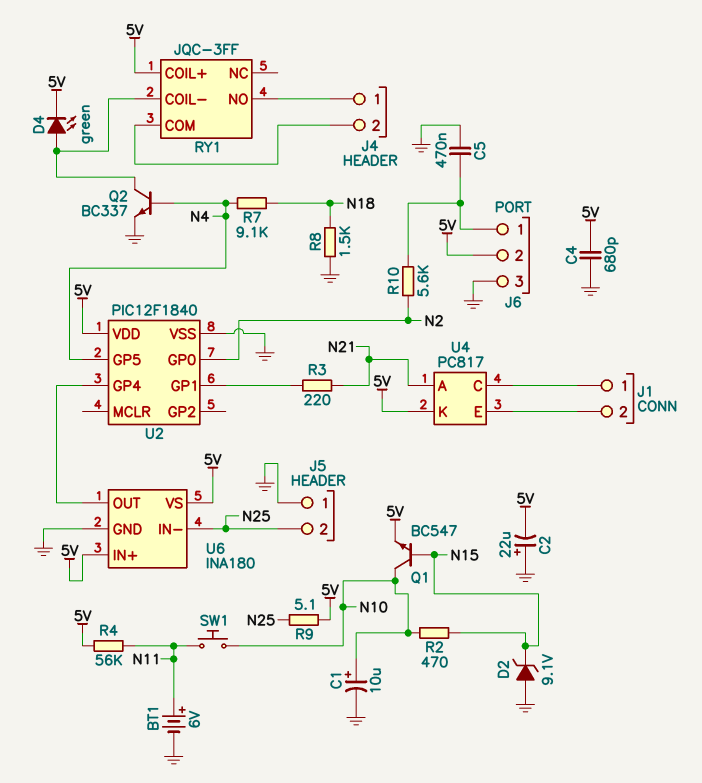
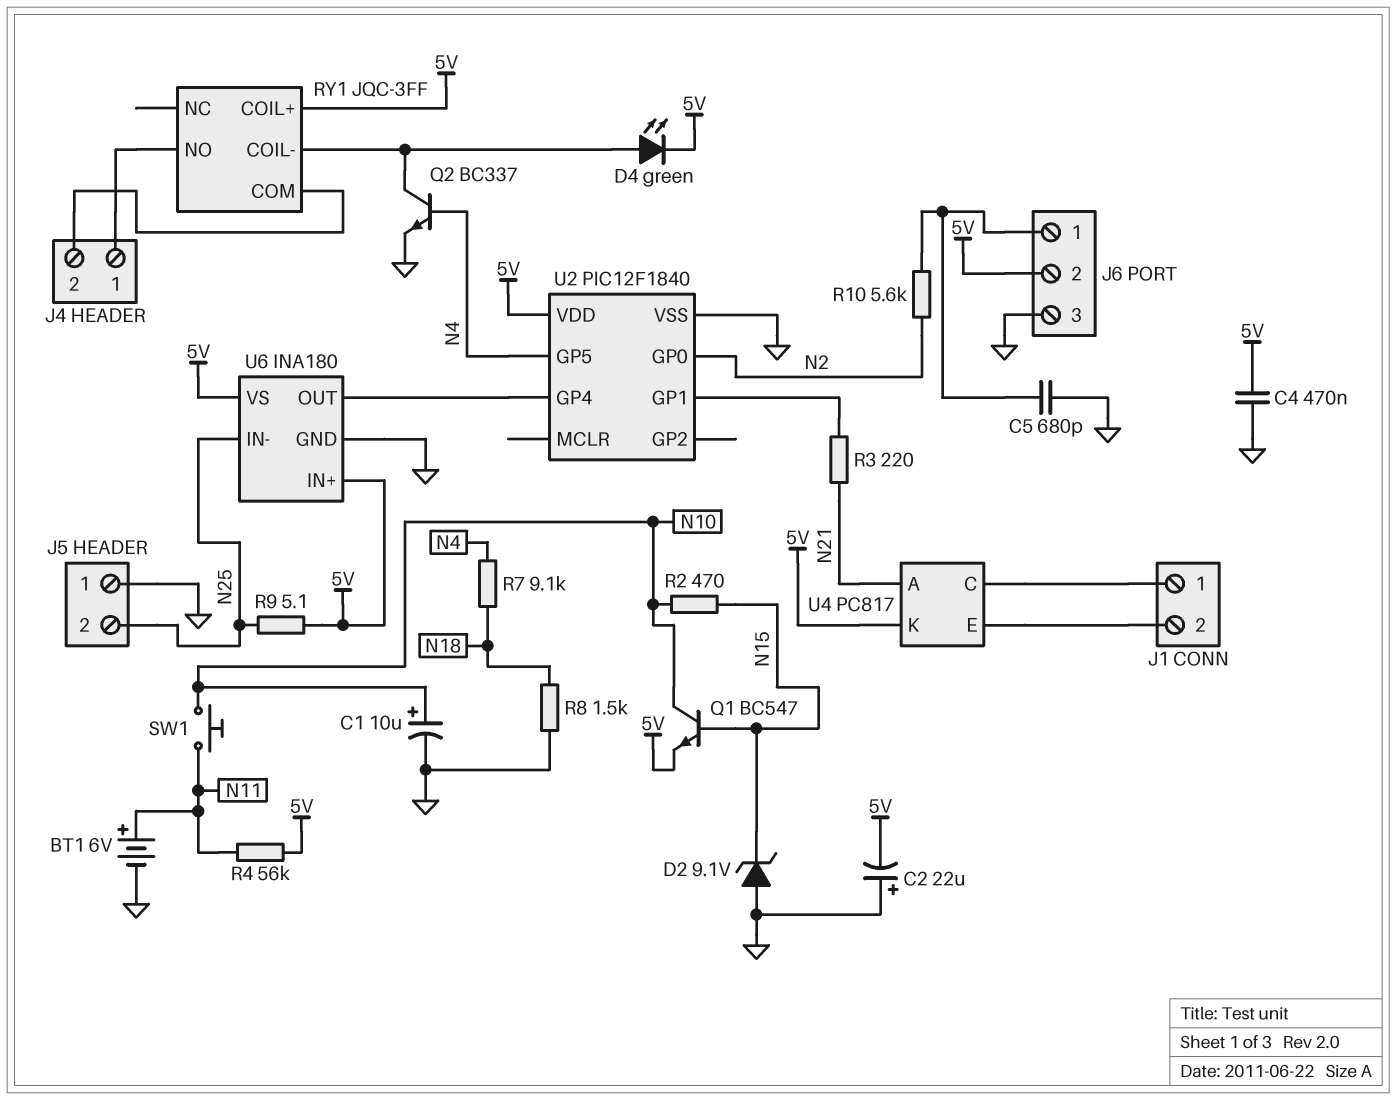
C4: 680pF (5V, GND) -> 470nF (5V, GND)
C5: 470nF (GND, J6/1) -> 680pF (GND, J6/1)

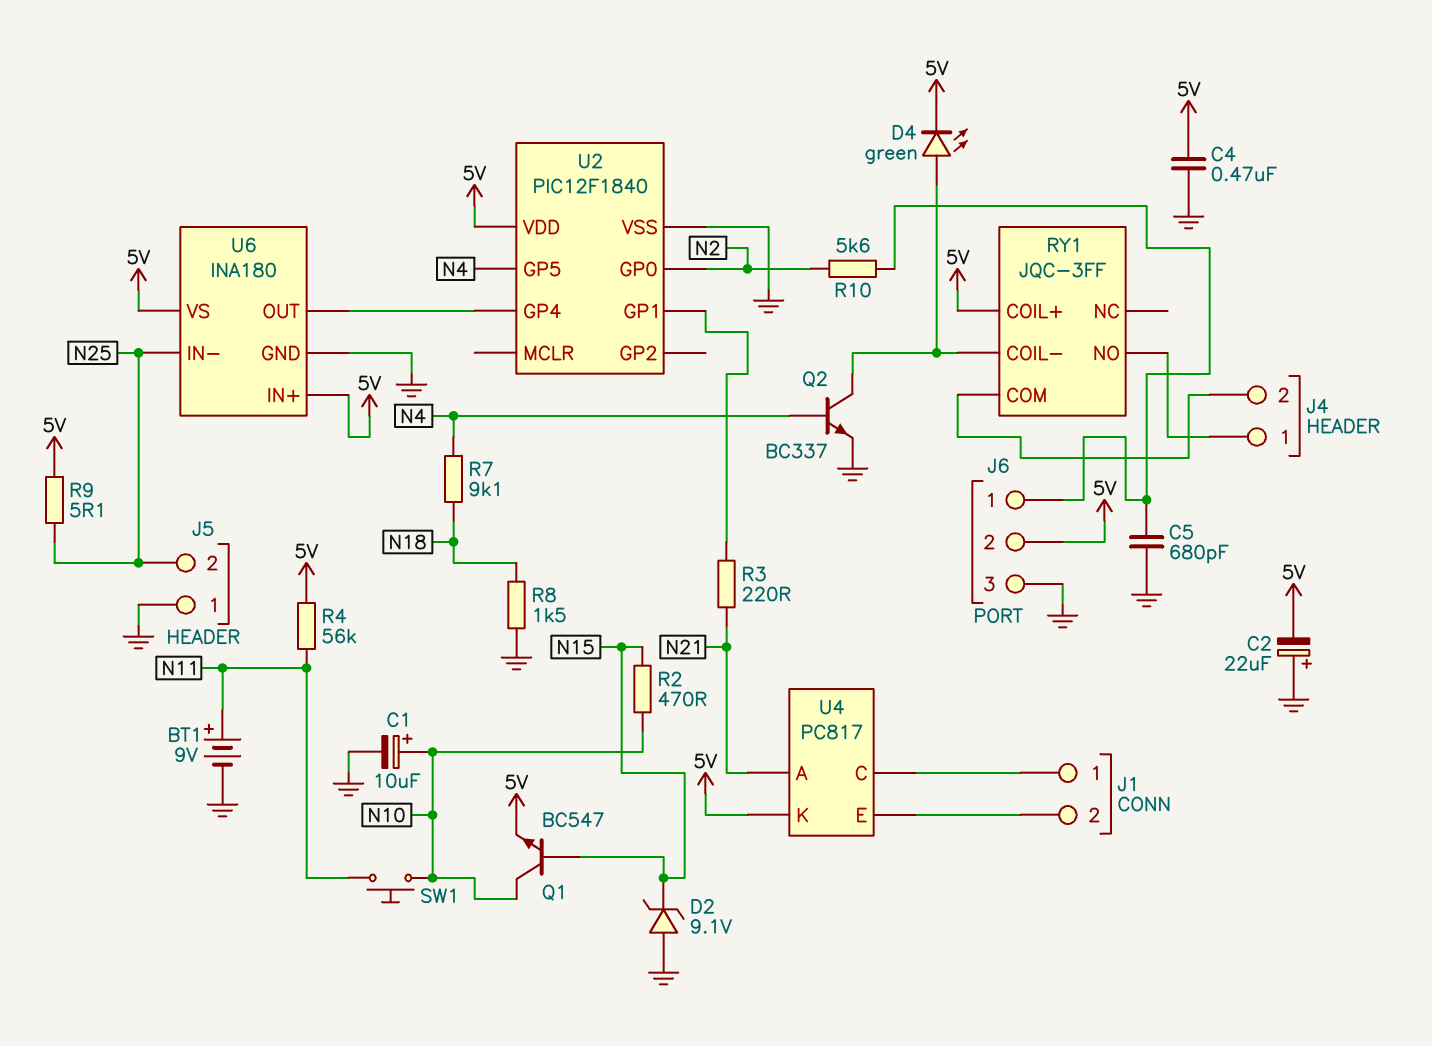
BT1: 6V (plus N11, minus GND) -> 9V (plus N11, minus GND)

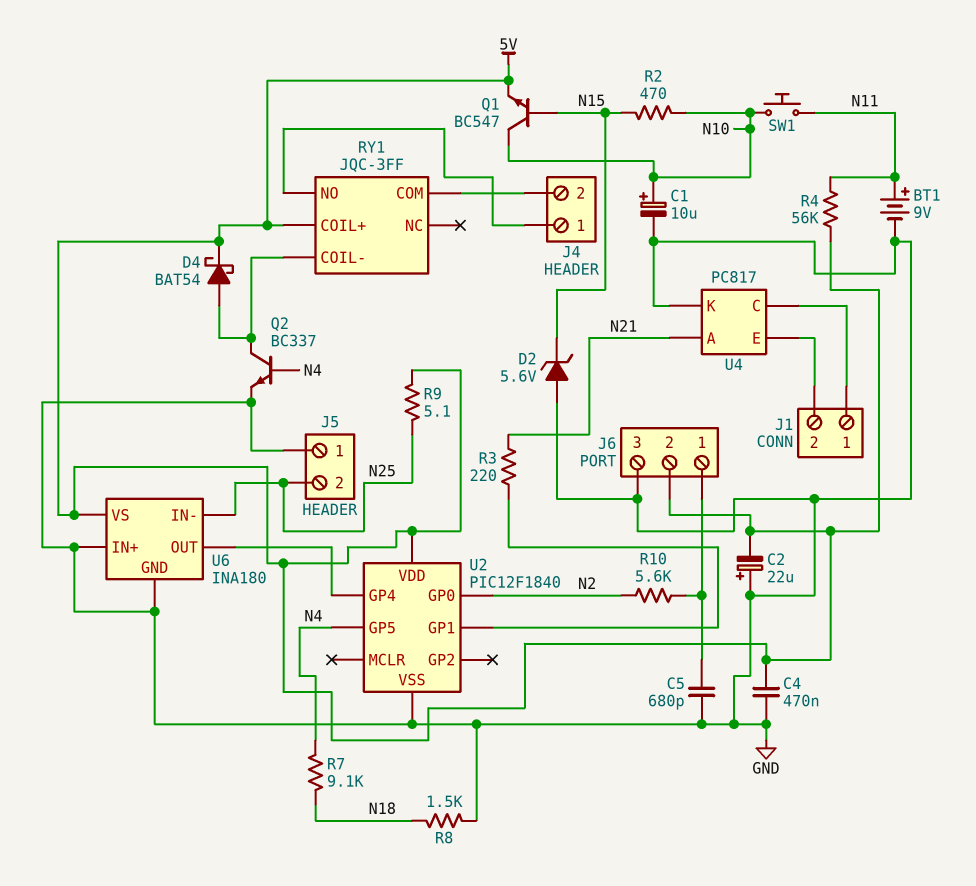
D2: zener 9.1V (A GND, K N15) -> zener 5.6V (A GND, K N15)
D4: LED green (A RY1/COIL-, K 5V) -> schottky BAT54 (A RY1/COIL-, K 5V)
U4 pin K: 5V -> GND
U6 pin IN+: 5V -> GND

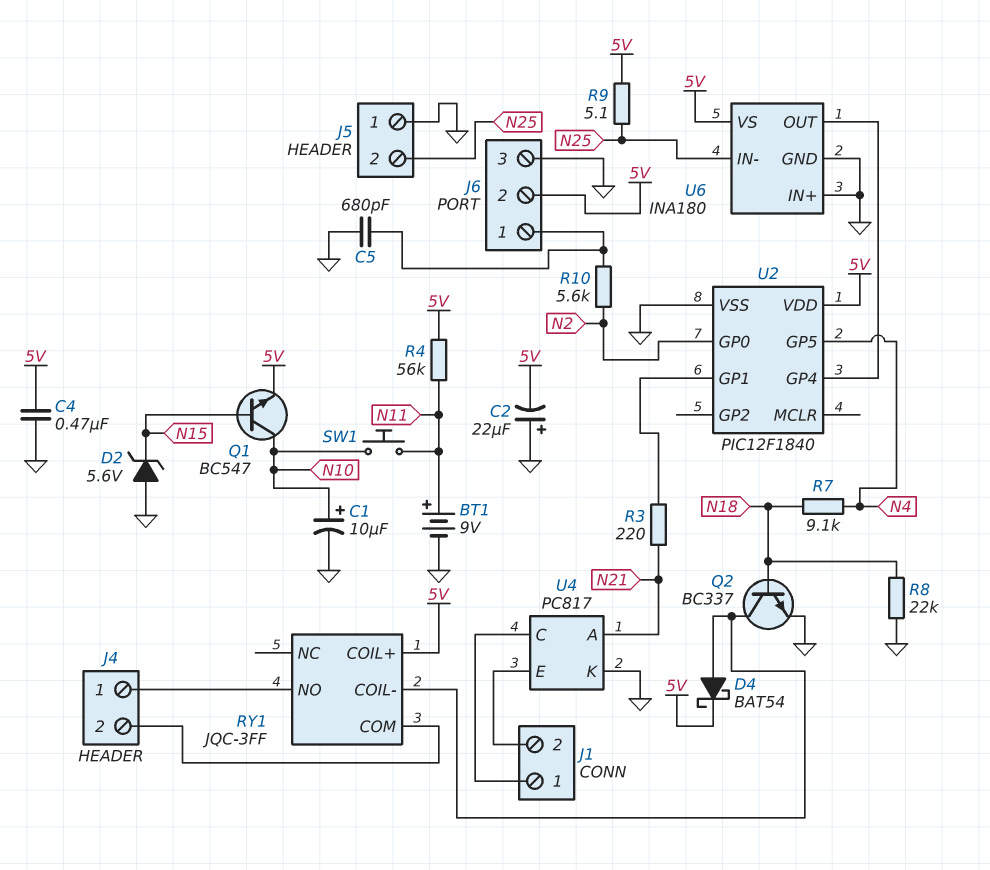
Q2: NPN BC337 (B N4, C RY1/COIL-, E GND) -> NPN BC337 (B N18, C RY1/COIL-, E GND)
R2: 470 (N10, N15) -> none
R8: 1.5k (GND, N18) -> 22k (GND, N18)

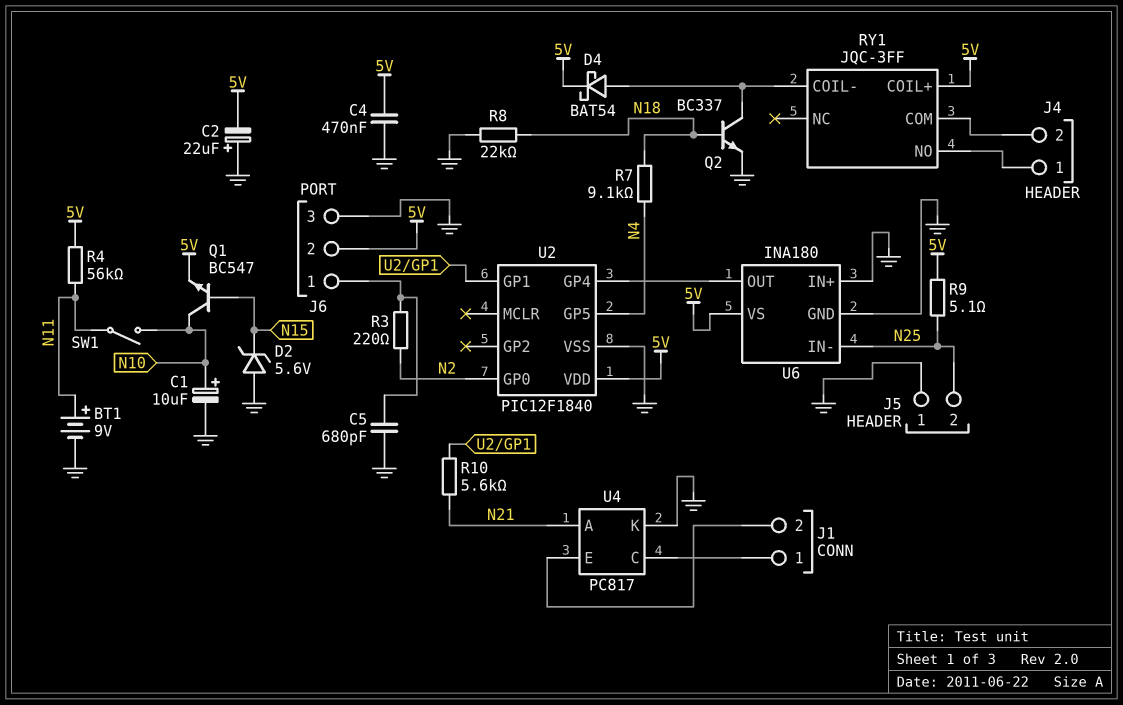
R3: 220 (N21, U2/GP1) -> 220 (J6/1, N2)
R10: 5.6k (J6/1, N2) -> 5.6k (N21, U2/GP1)
SW1: button (N10, N11) -> switch (N10, N11)

